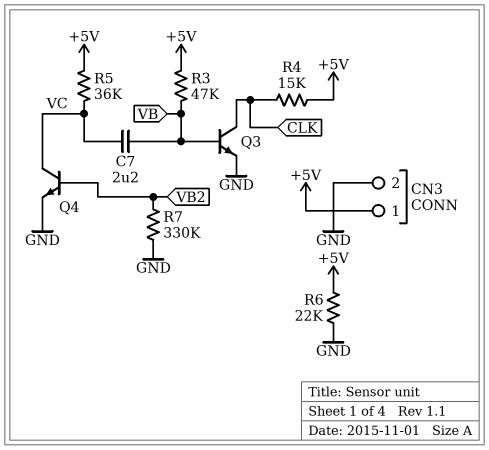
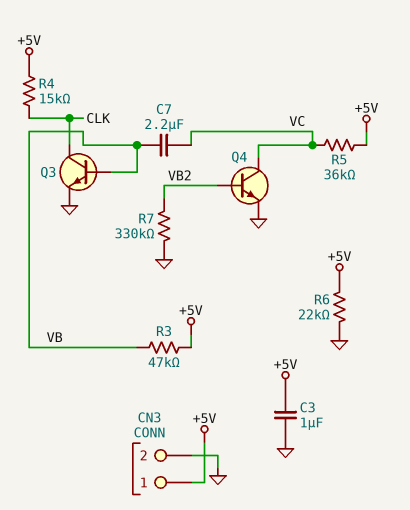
C3: none -> 1uF (+5V, GND)

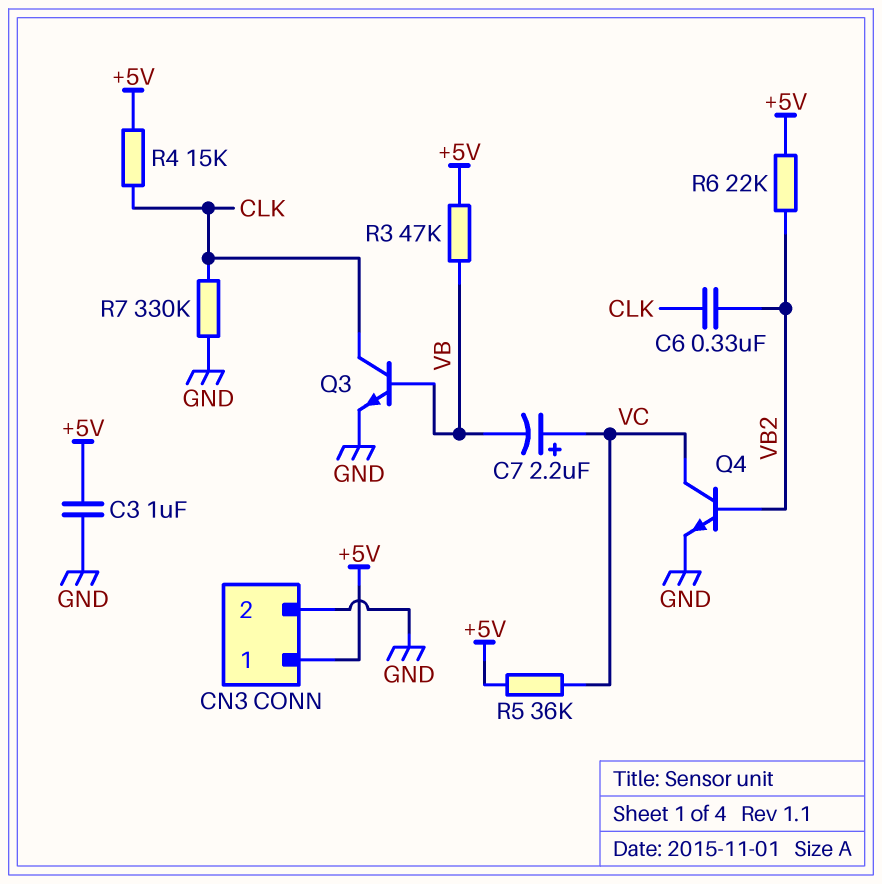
C6: none -> 330nF (CLK, VB2)
C7: 2.2uF (VB, VC) -> 2.2uF (plus VC, minus VB)
R6: 22k (+5V, GND) -> 22k (+5V, VB2)
R7: 330k (GND, VB2) -> 330k (CLK, GND)

